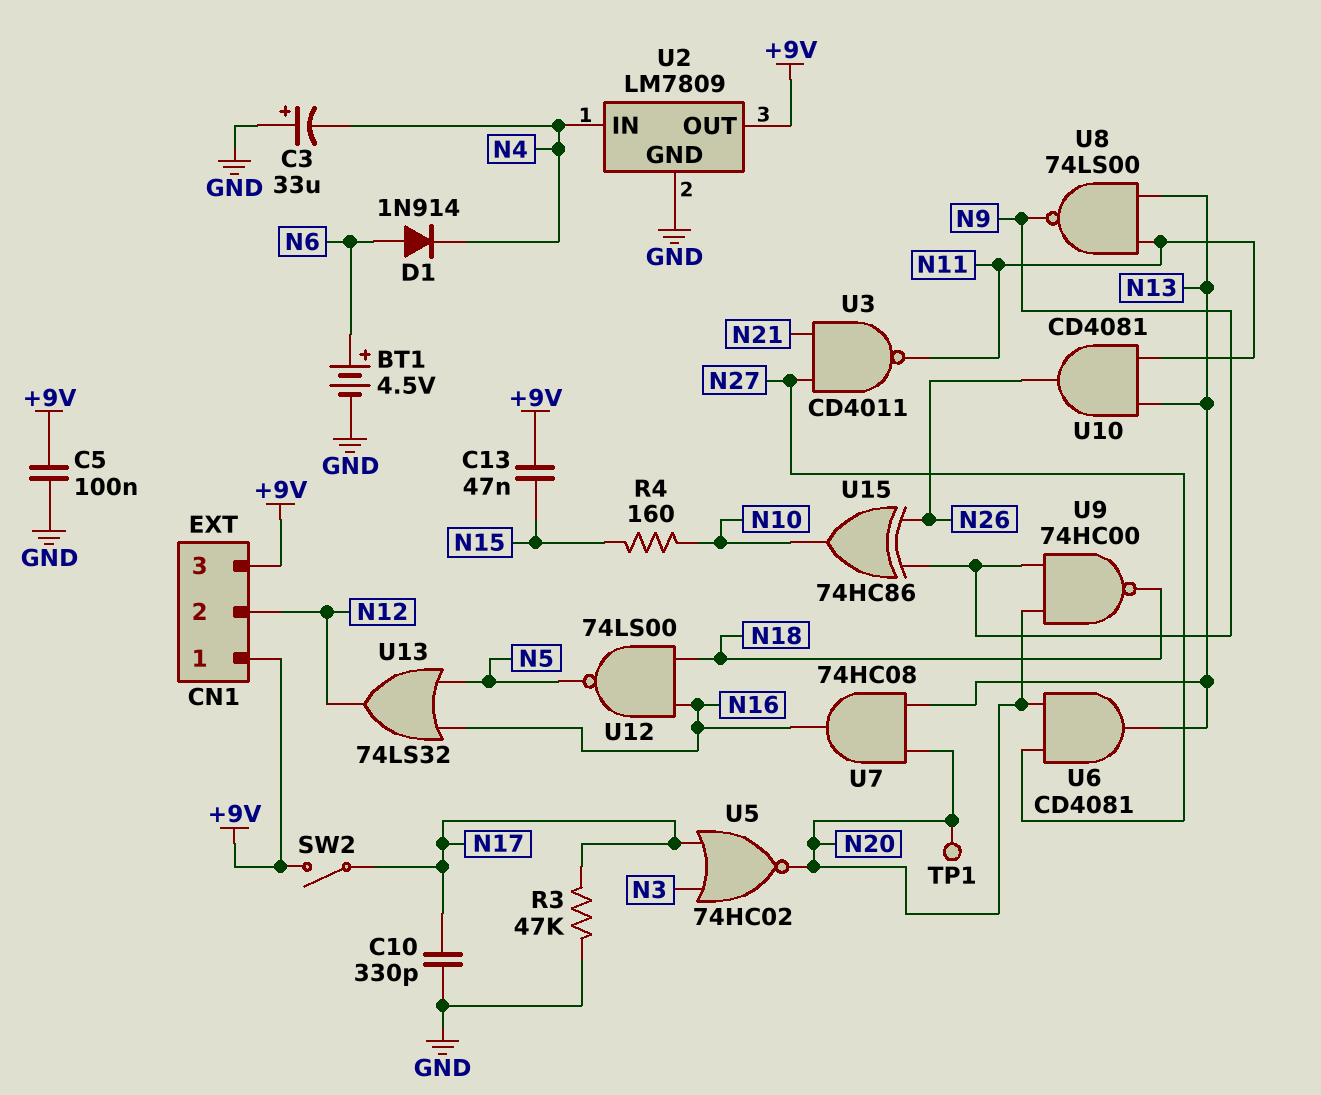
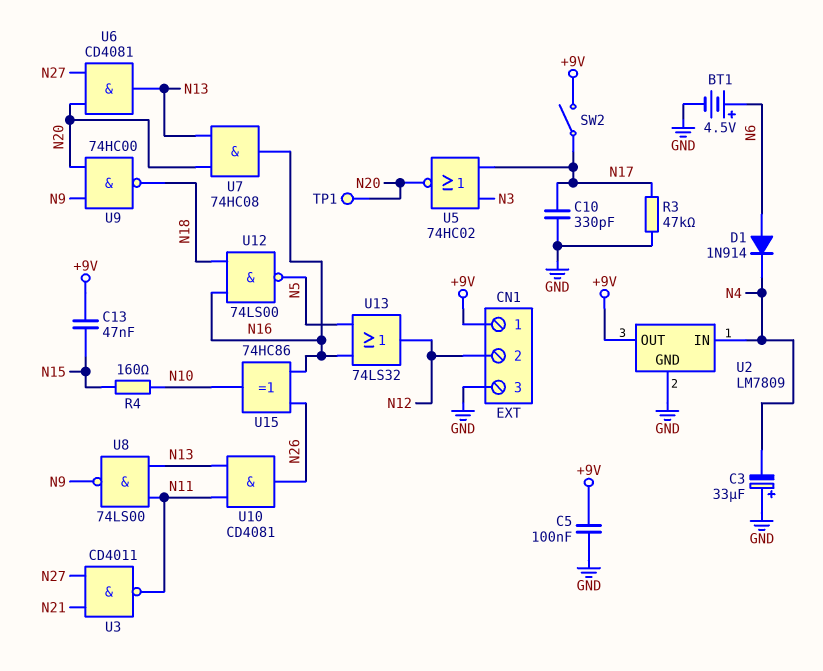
CN1 pin 3: +9V -> GND
U15: XOR 74HC86 (in N9, in N26, out N10) -> XOR 74HC86 (in N16, in N26, out N10)

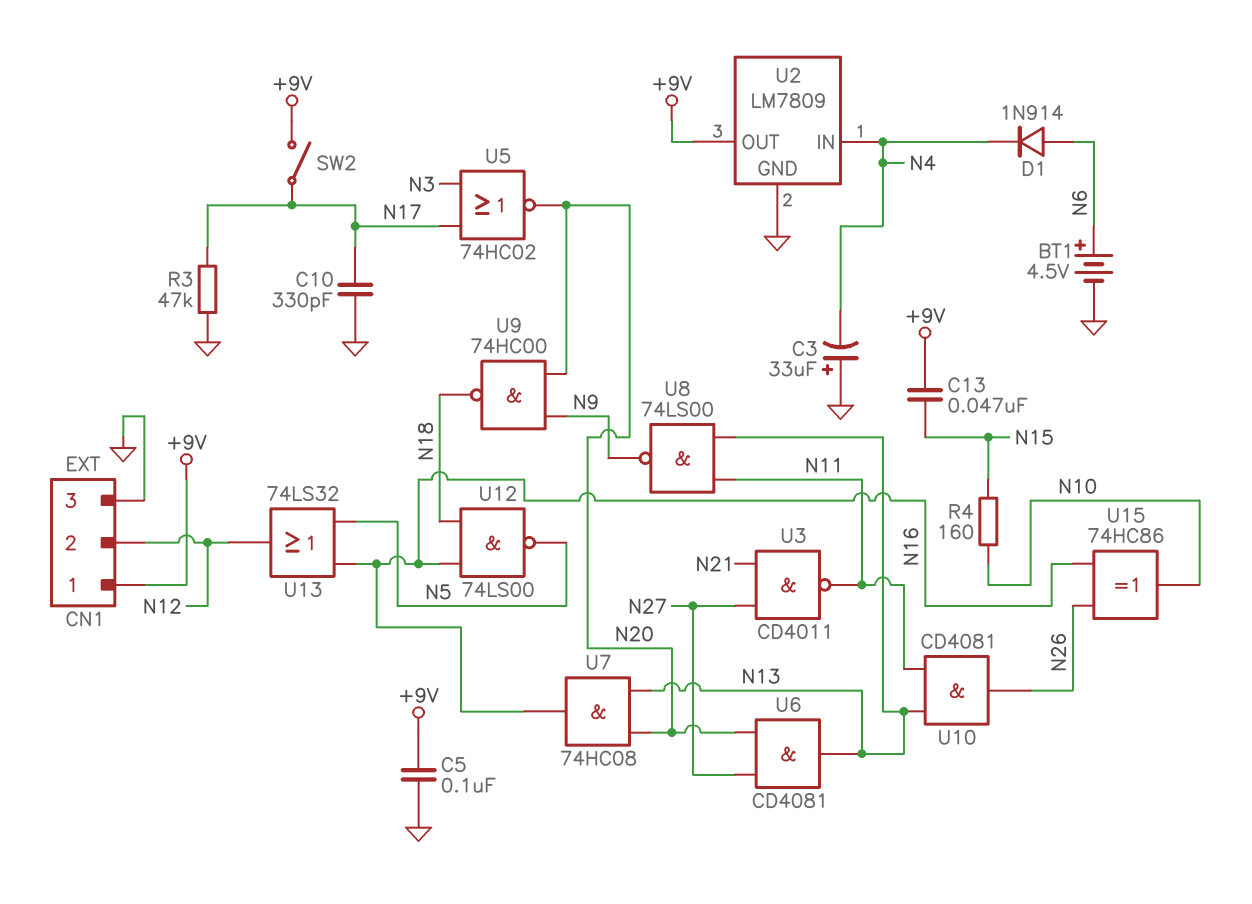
TP1: test point (N20) -> none

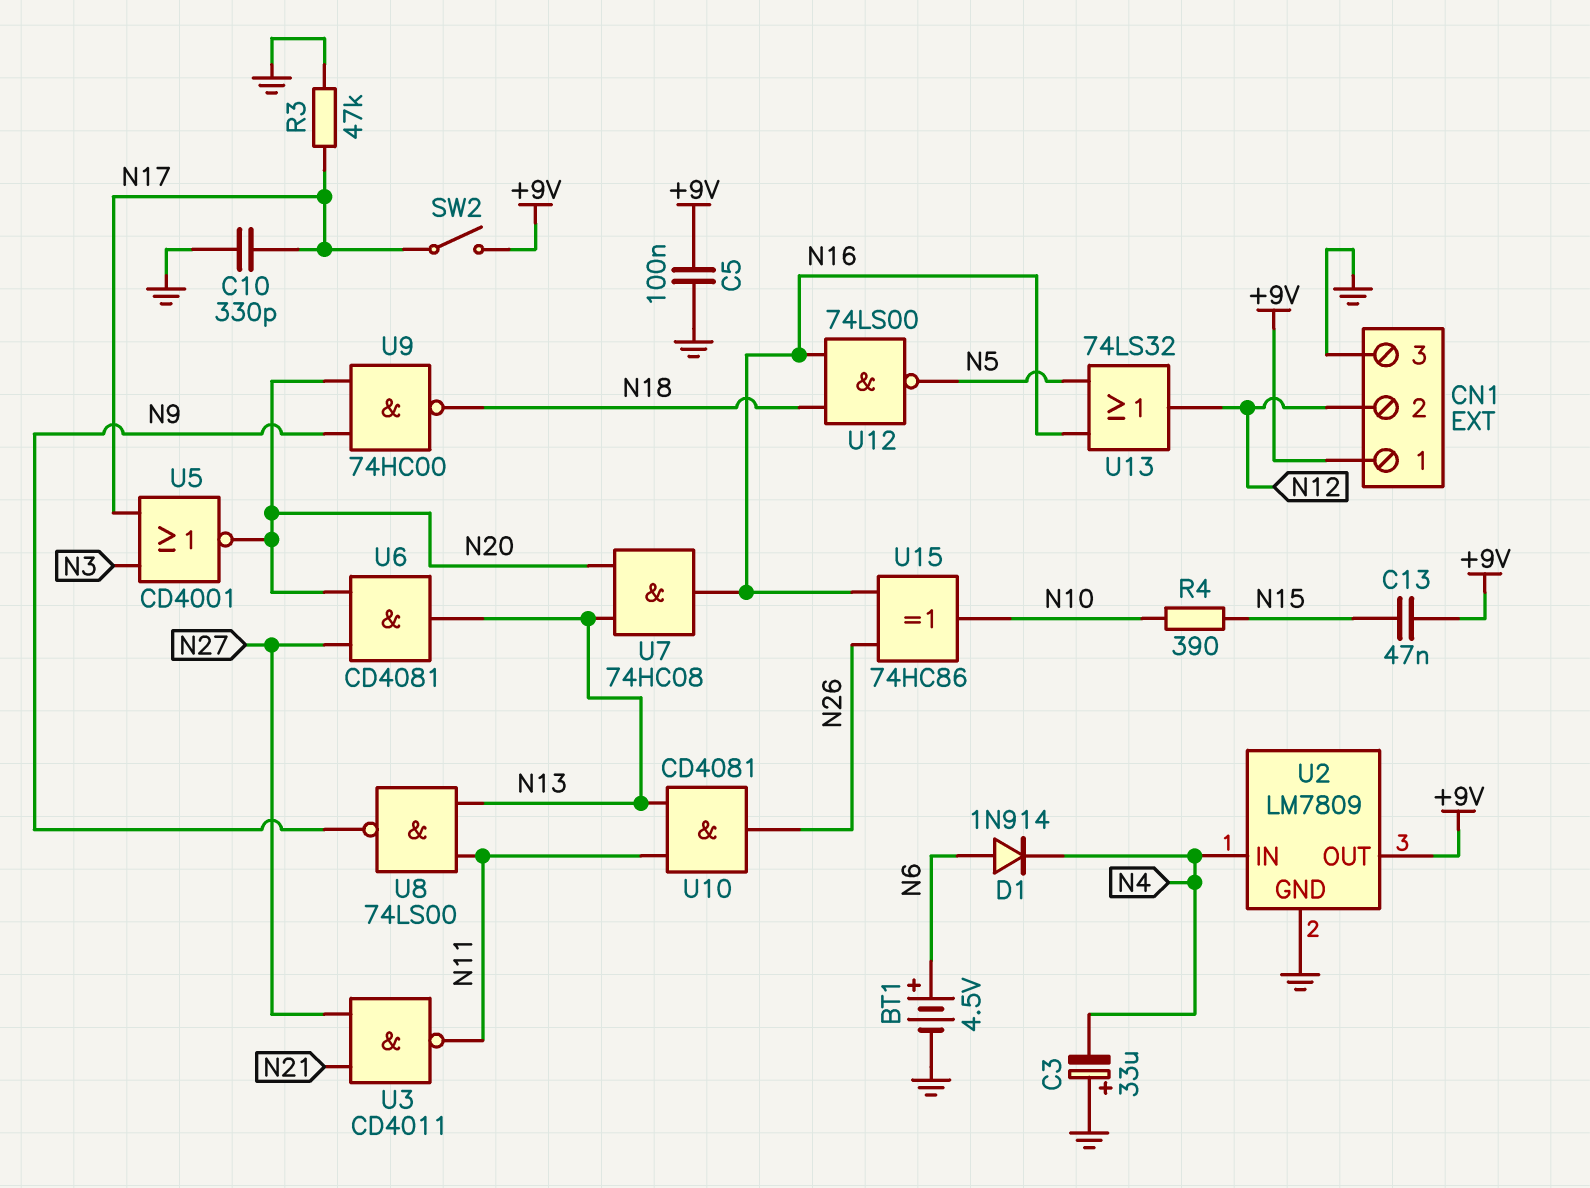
R4: 160 (N10, N15) -> 390 (N10, N15)
U5: NOR 74HC02 (in N3, in N17, out N20) -> NOR CD4001 (in N3, in N17, out N20)

